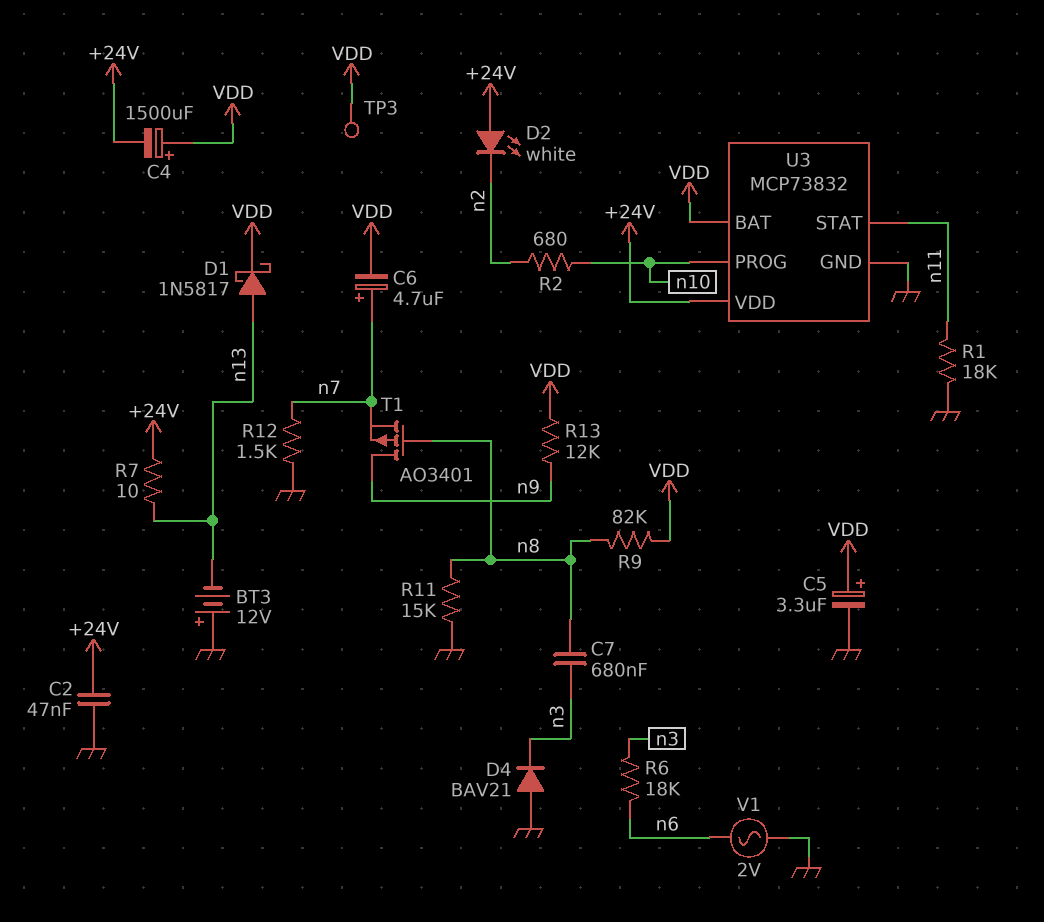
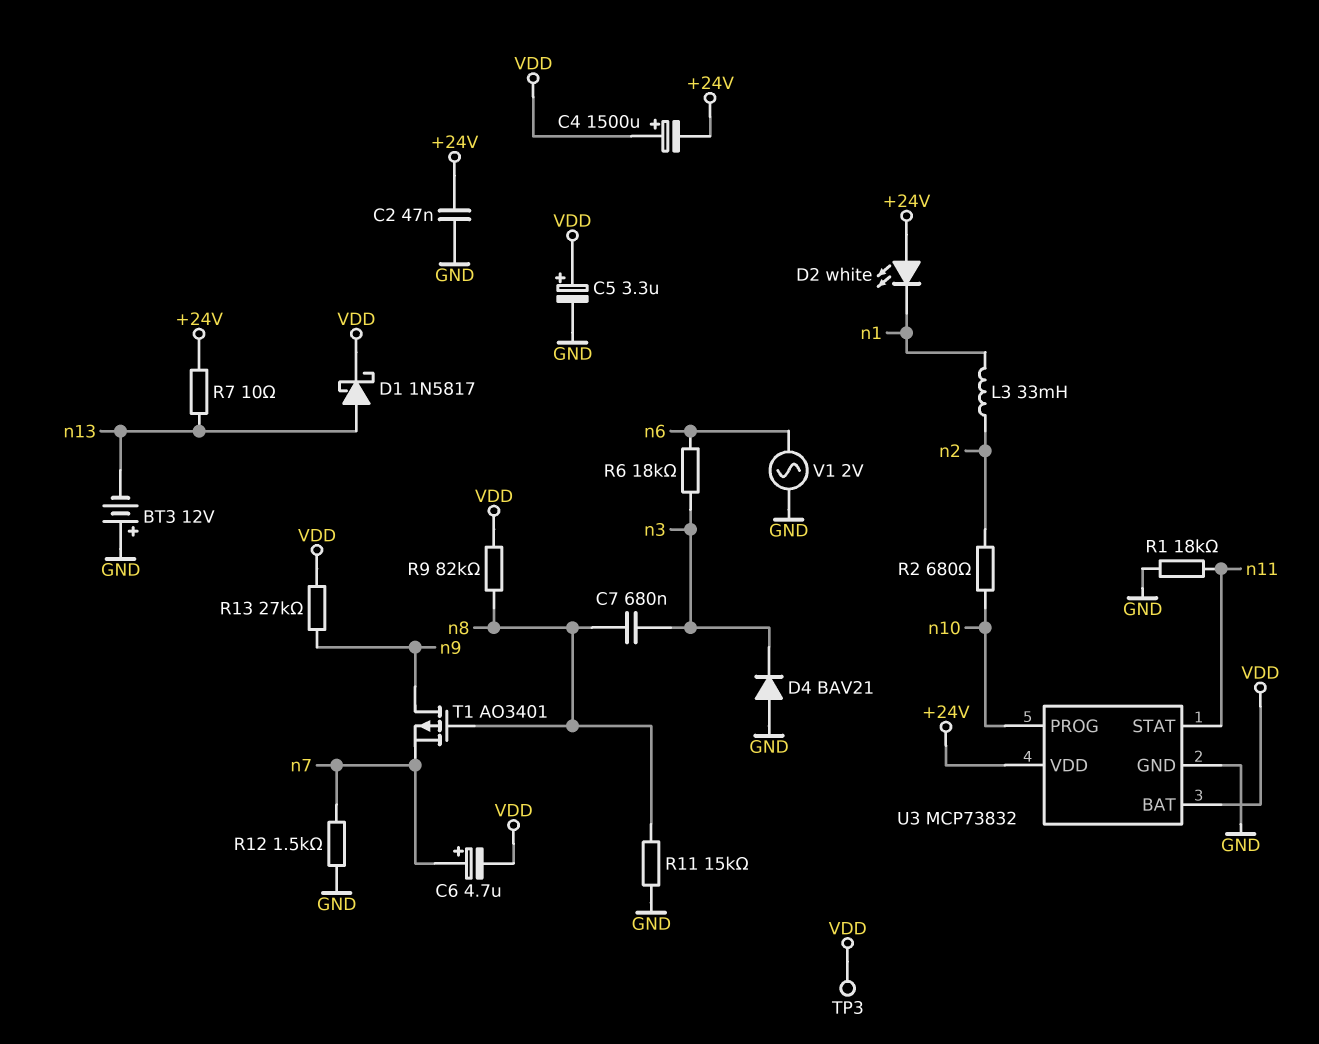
D2: LED white (A +24V, K n2) -> LED white (A +24V, K n1)
L3: none -> 33mH (n1, n2)
R13: 12k (VDD, n9) -> 27k (VDD, n9)

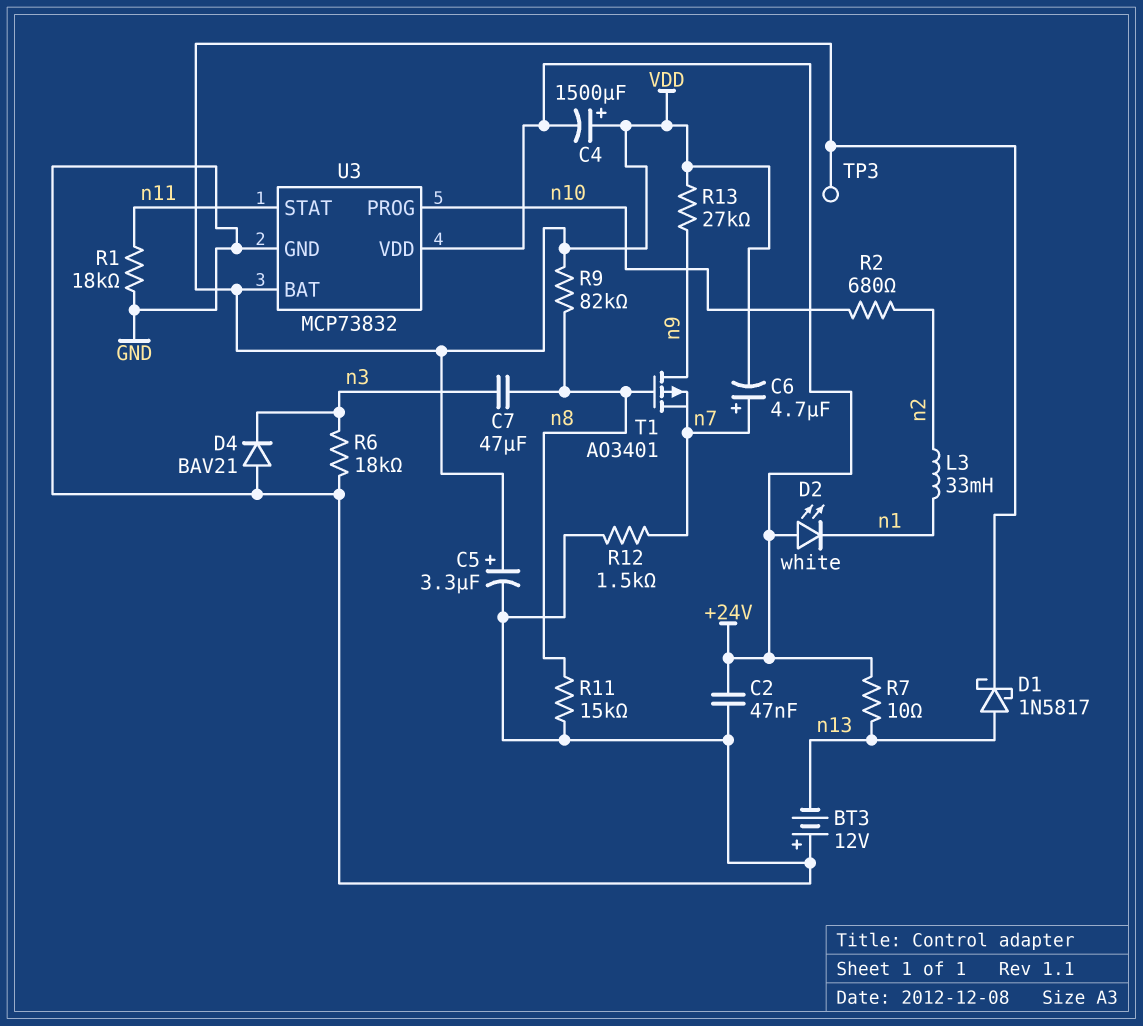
C7: 680nF (n3, n8) -> 47uF (n3, n8)
R6: 18k (n3, n6) -> 18k (GND, n3)
V1: AC 2V (GND, n6) -> none

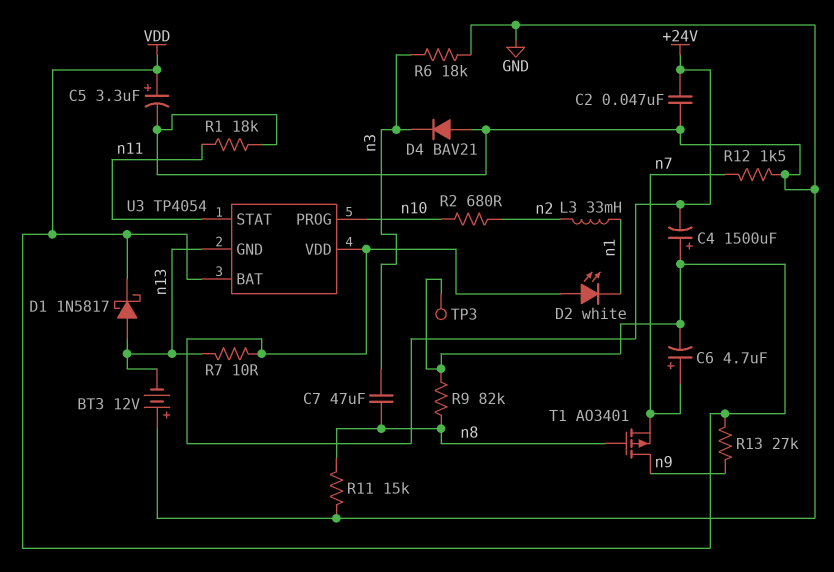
U3: MCP73832 -> TP4054
U3 pin GND: GND -> n13

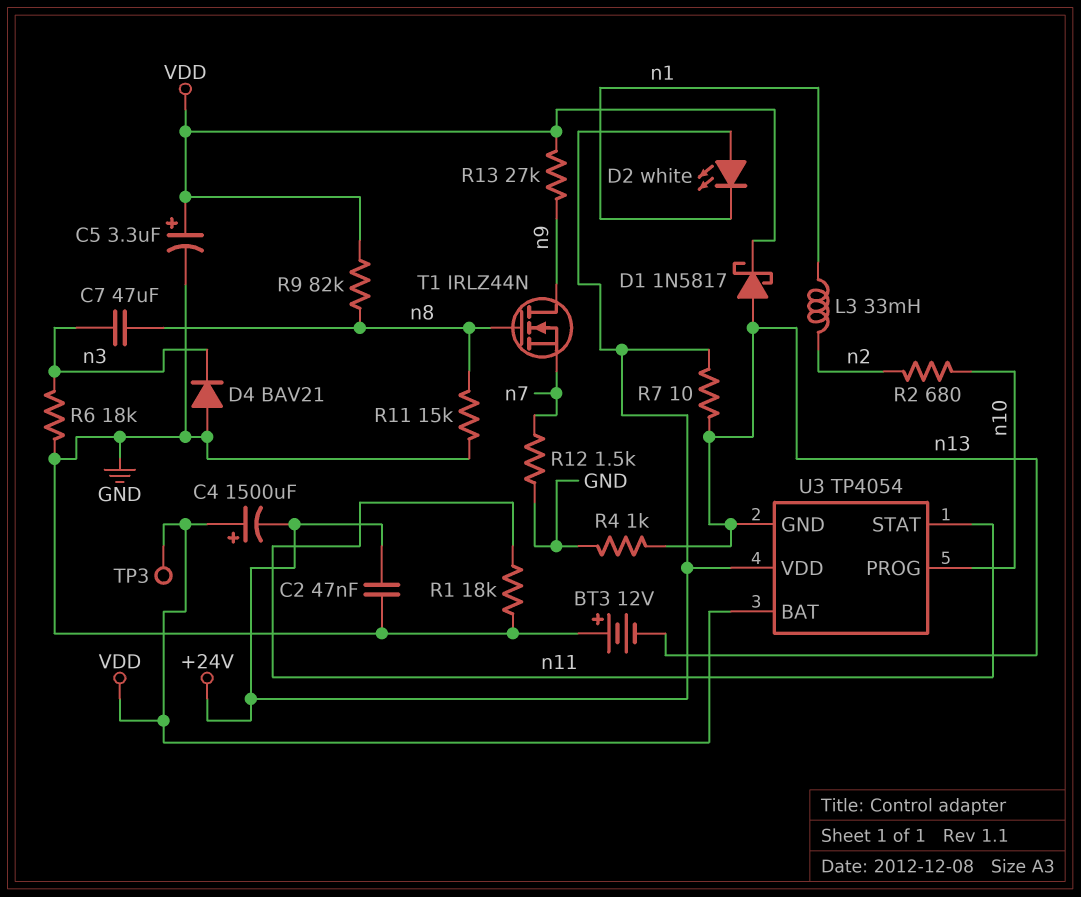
C6: 4.7uF (plus n7, minus VDD) -> none
R4: none -> 1k (GND, n13)
T1: PMOS AO3401 (G n8, D n9, S n7) -> NMOS IRLZ44N (G n8, D n9, S n7)

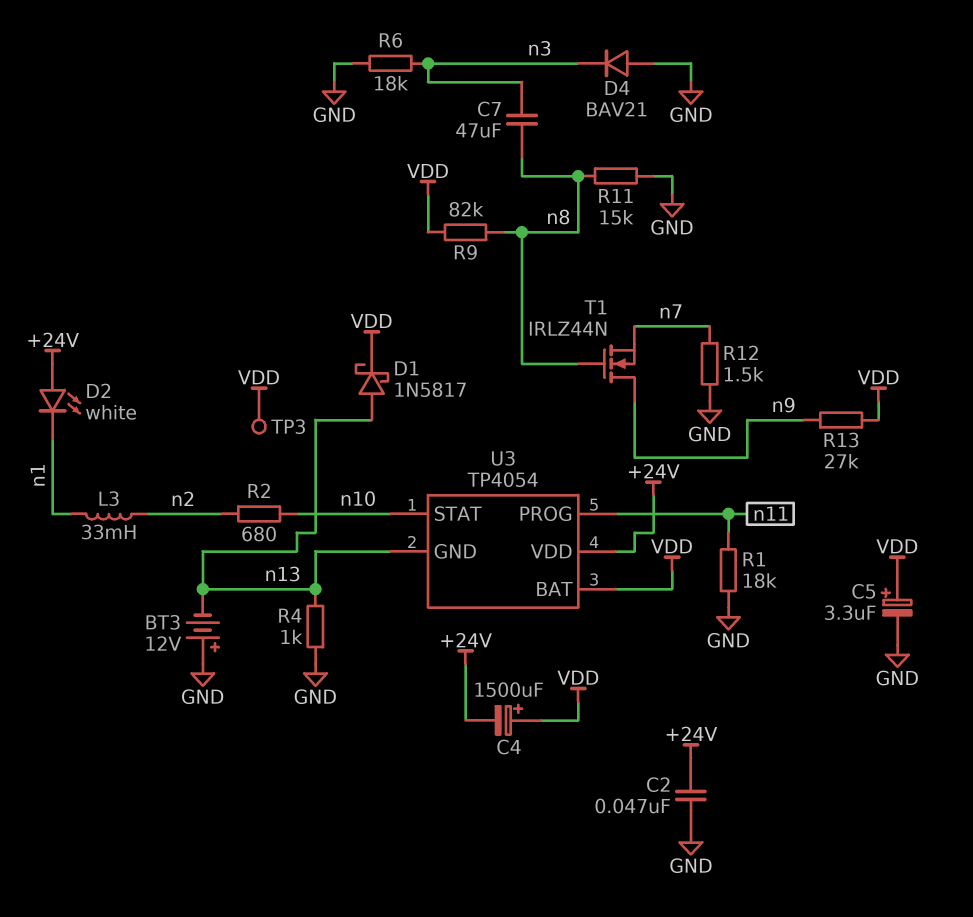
R7: 10 (+24V, n13) -> none
U3 pin PROG: n10 -> n11
U3 pin STAT: n11 -> n10

